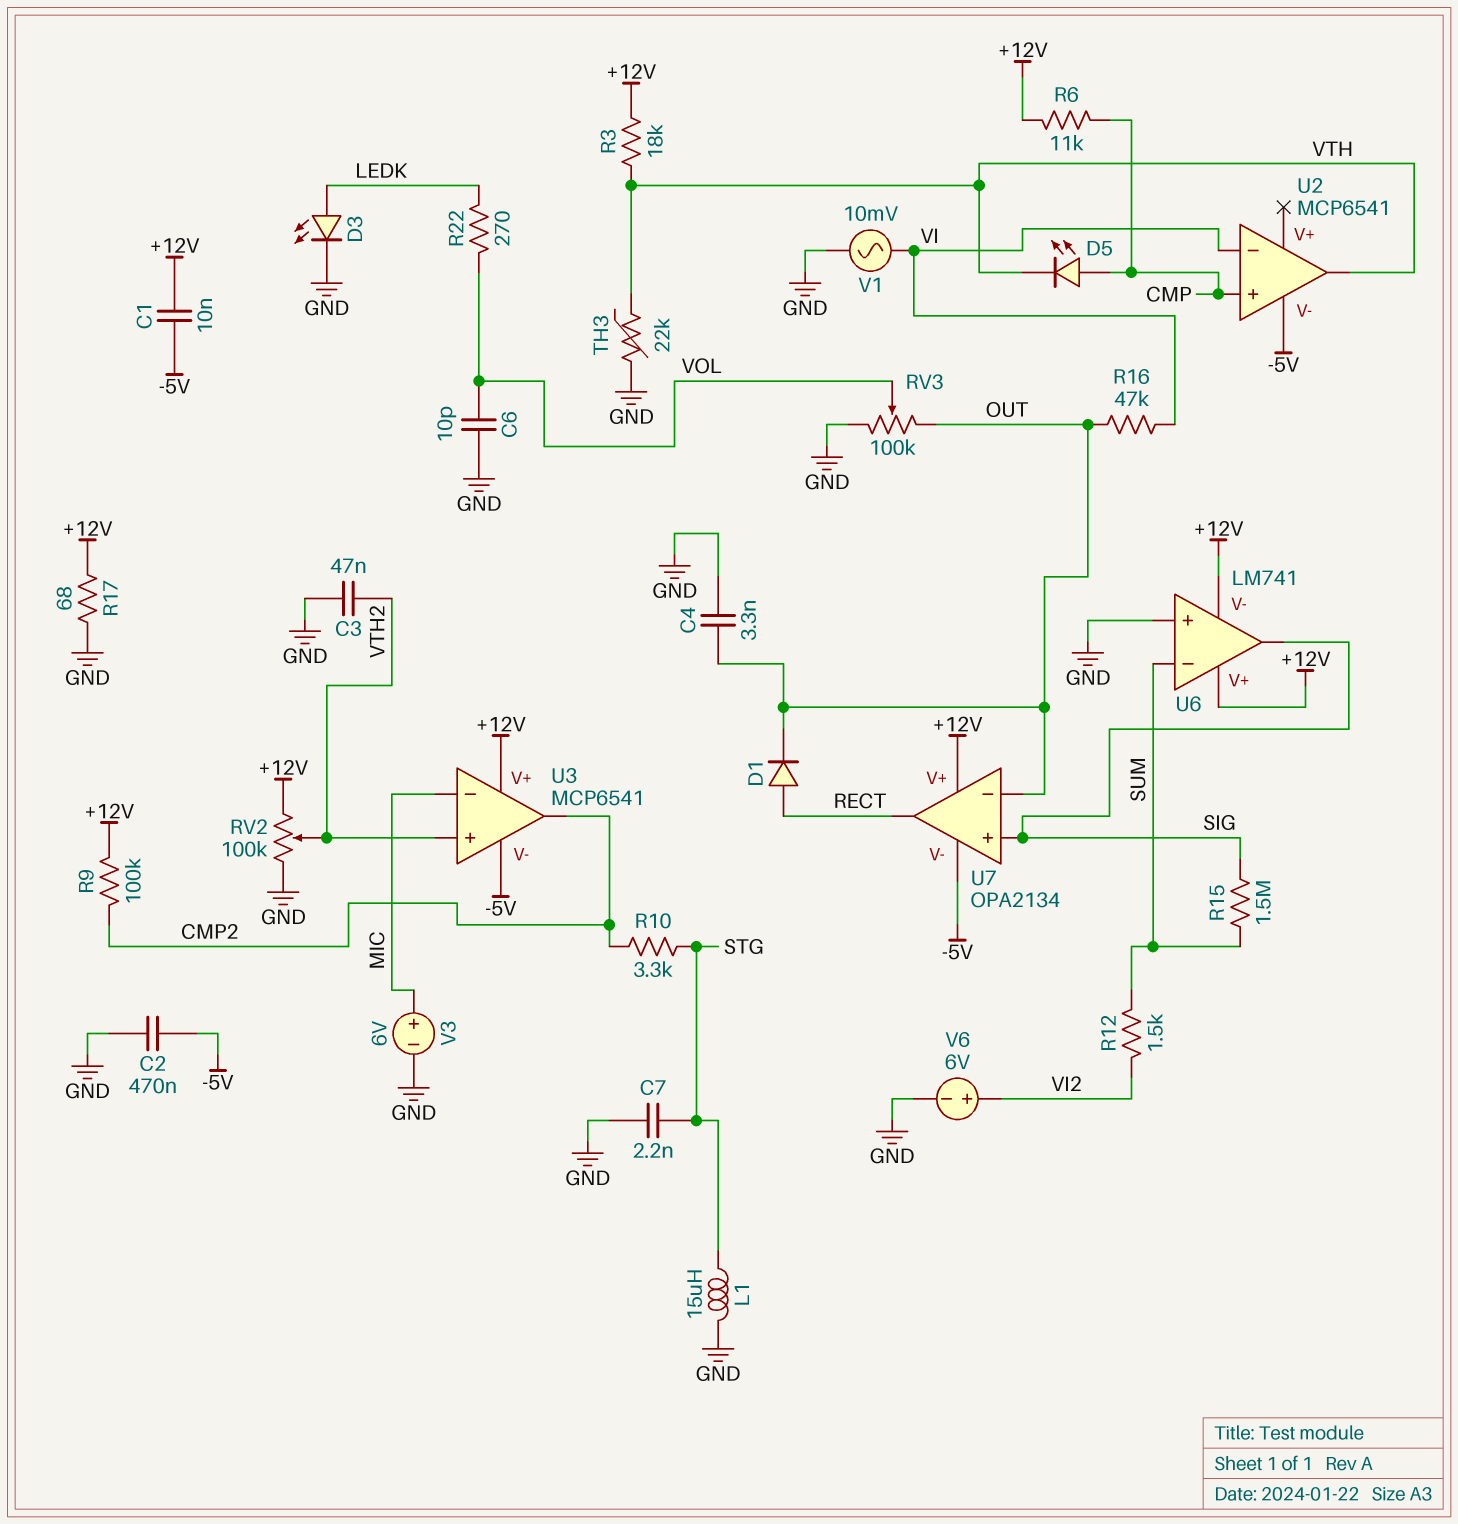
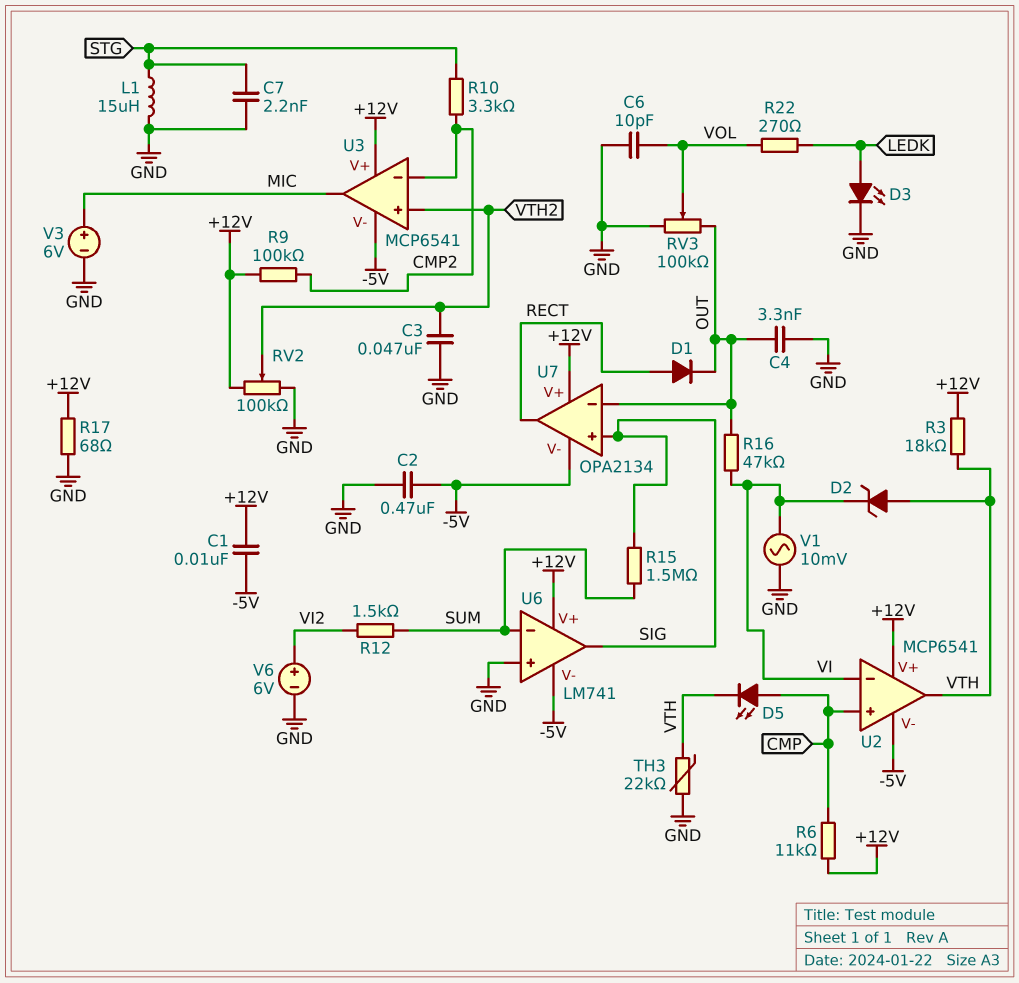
D2: none -> zener (A VTH, K VI)
U2 pin V+: none -> +12V
U3 pin in-: MIC -> CMP2
U3 pin out: CMP2 -> MIC
U6 pin V-: +12V -> -5V

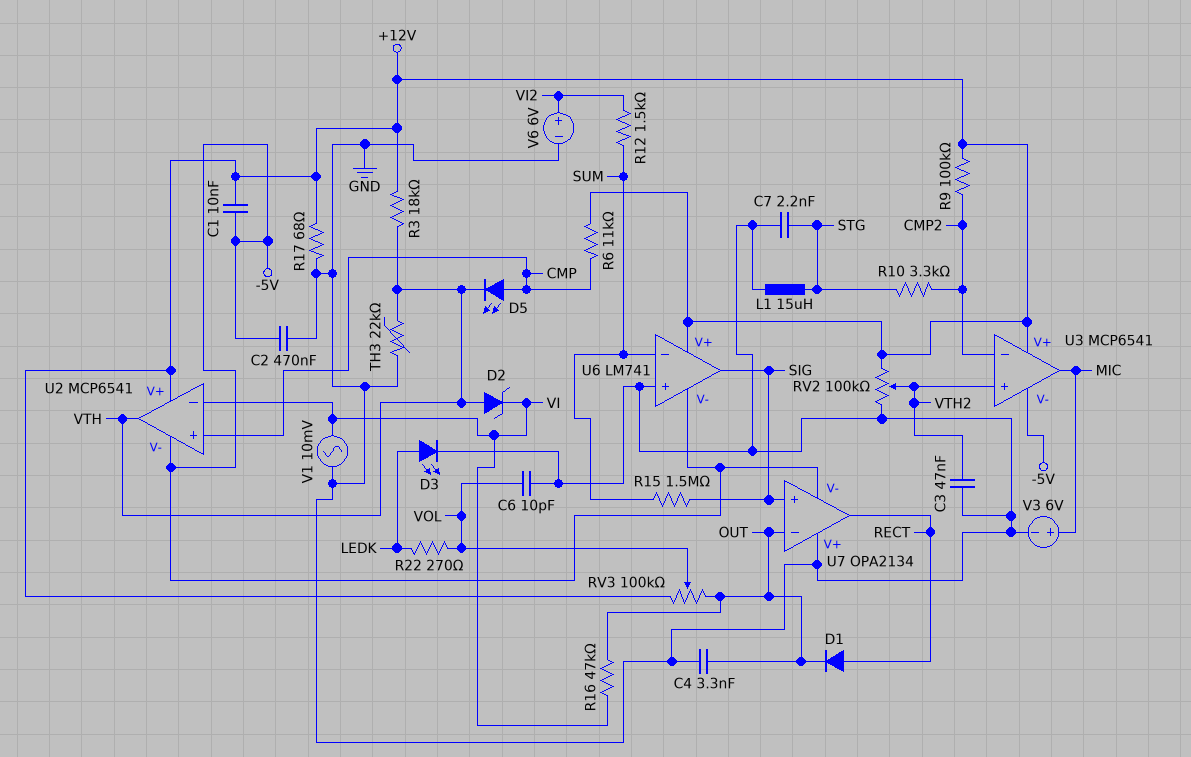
RV3: 100k (GND, OUT, wiper VOL) -> 100k (+12V, OUT, wiper VOL)
U7 pin V+: +12V -> GND

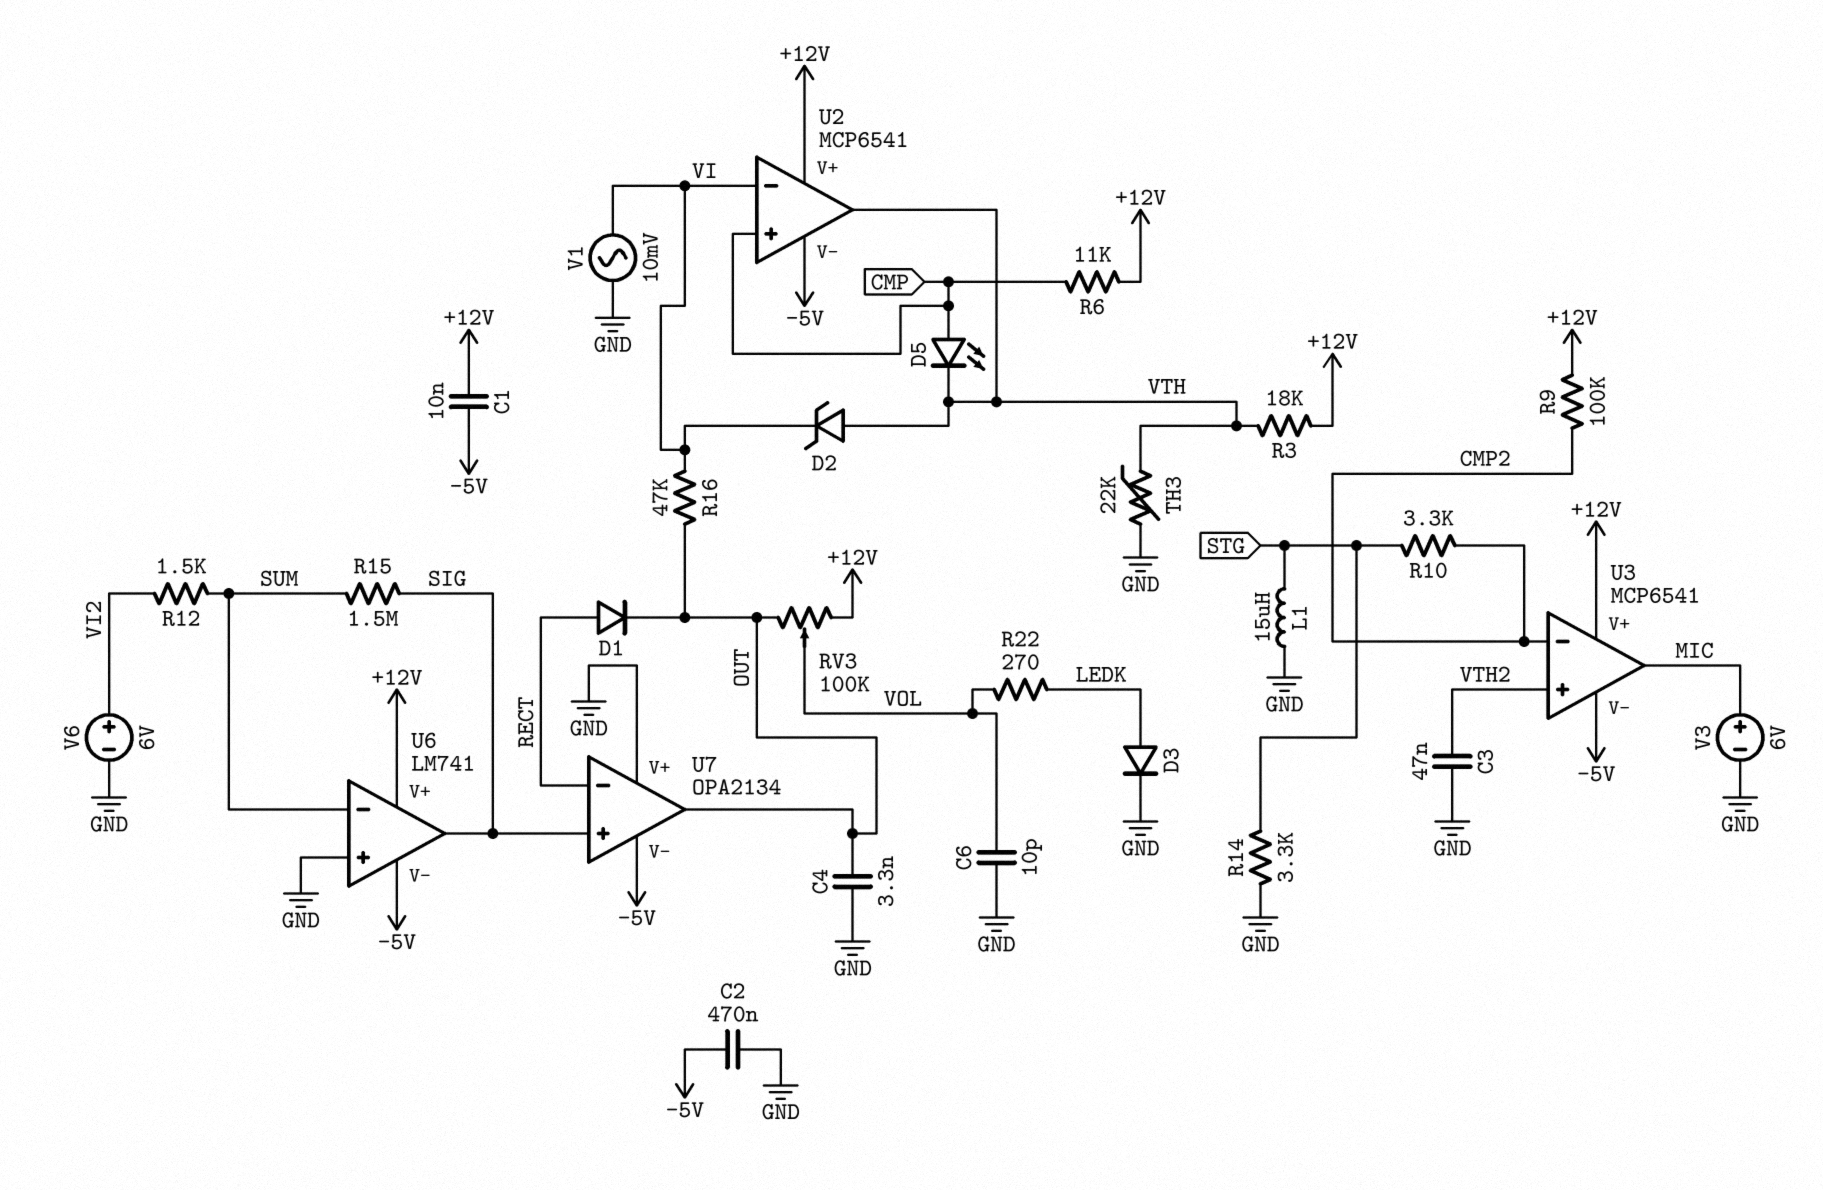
C7: 2.2nF (GND, STG) -> none
D3: LED (A LEDK, K GND) -> diode (A LEDK, K GND)
R14: none -> 3.3k (GND, STG)
R17: 68 (+12V, GND) -> none
RV2: 100k (+12V, GND, wiper VTH2) -> none
U7 pin in-: OUT -> RECT
U7 pin out: RECT -> OUT

